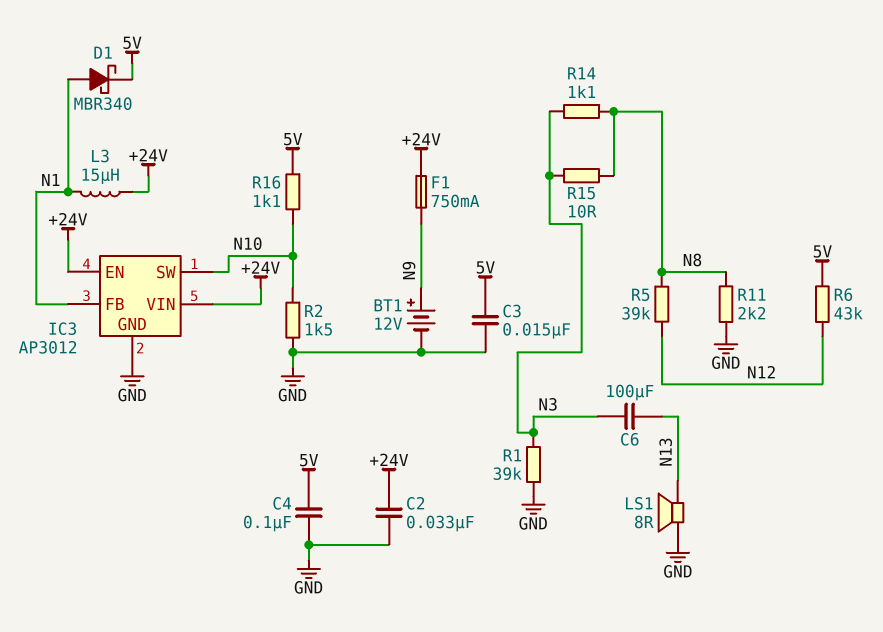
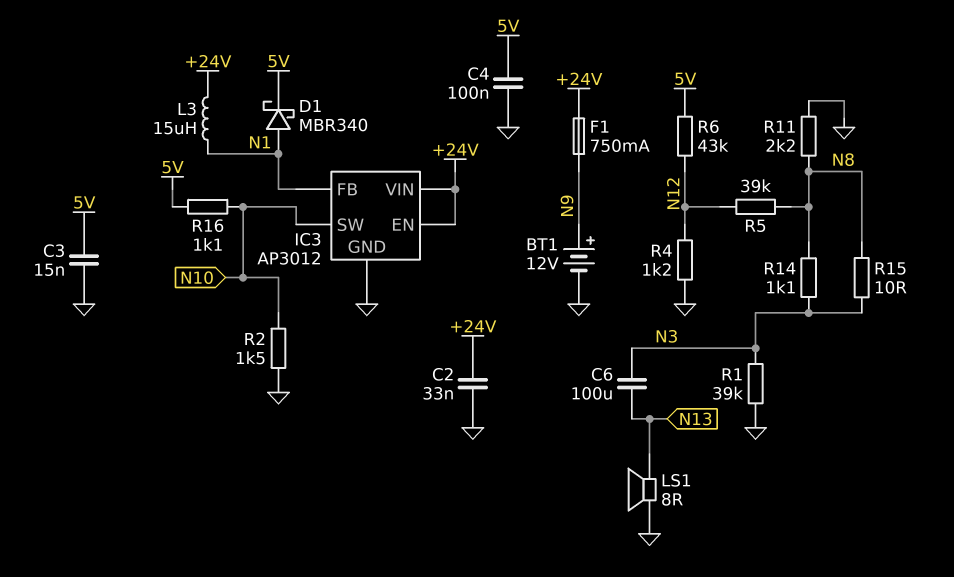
R4: none -> 1.2k (GND, N12)

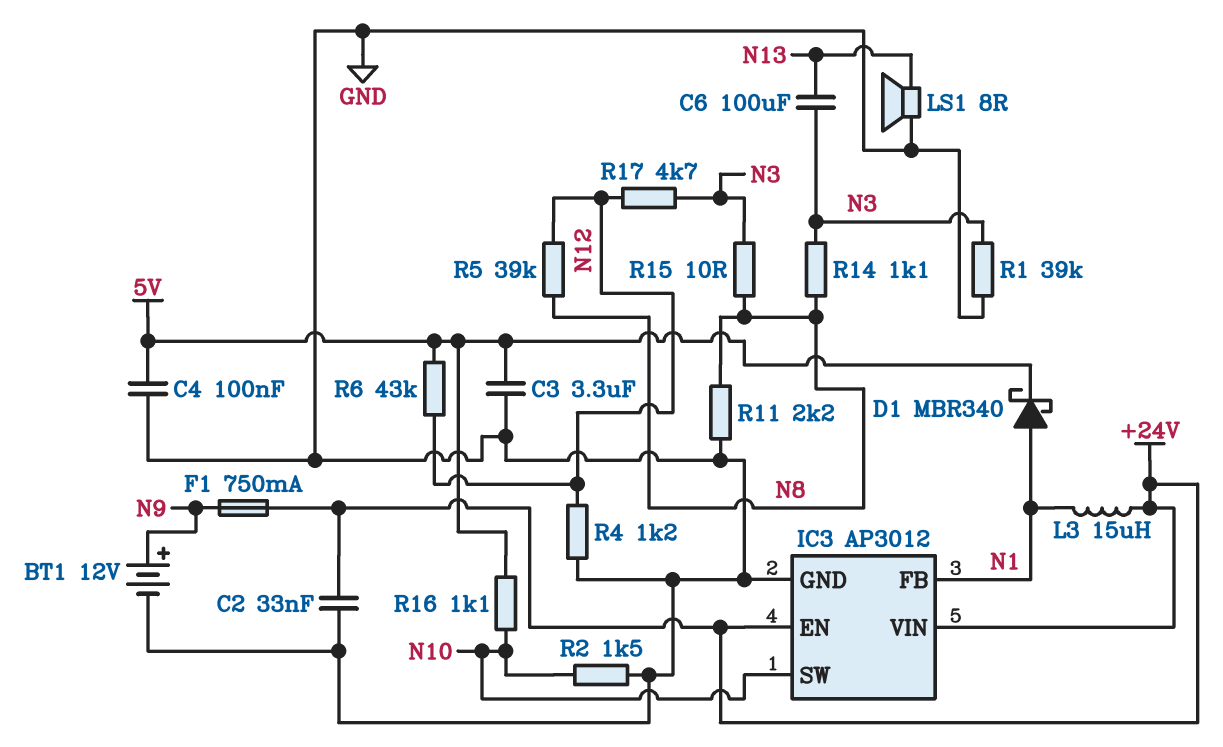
C3: 15nF (5V, GND) -> 3.3uF (5V, GND)
R17: none -> 4.7k (N3, N12)

